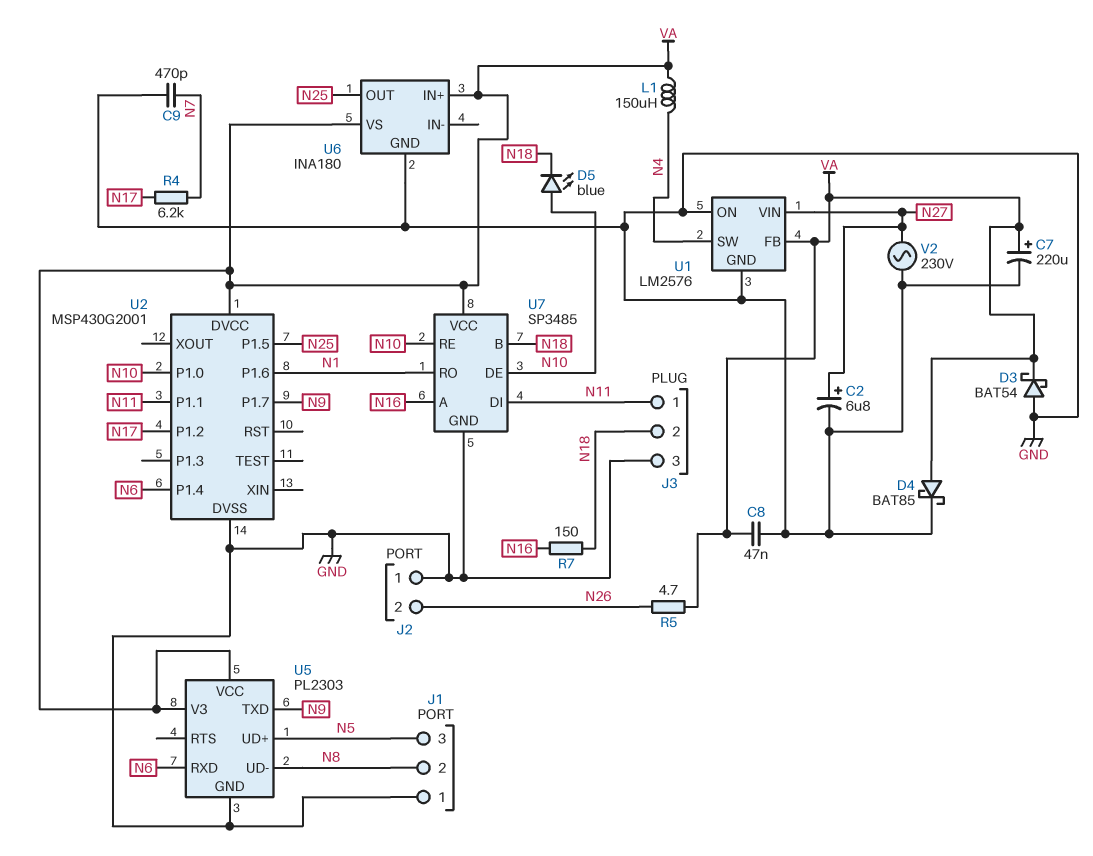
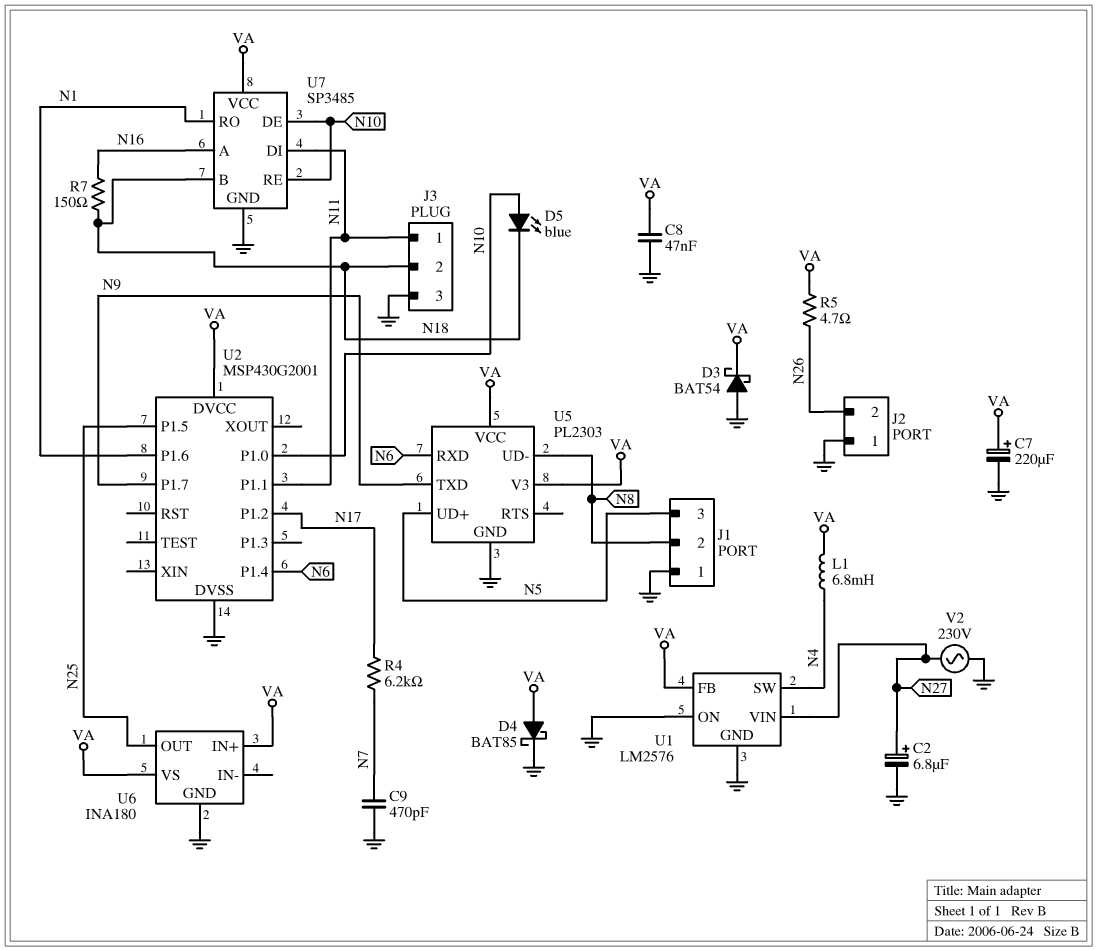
L1: 150uH (N4, VA) -> 6.8mH (N4, VA)

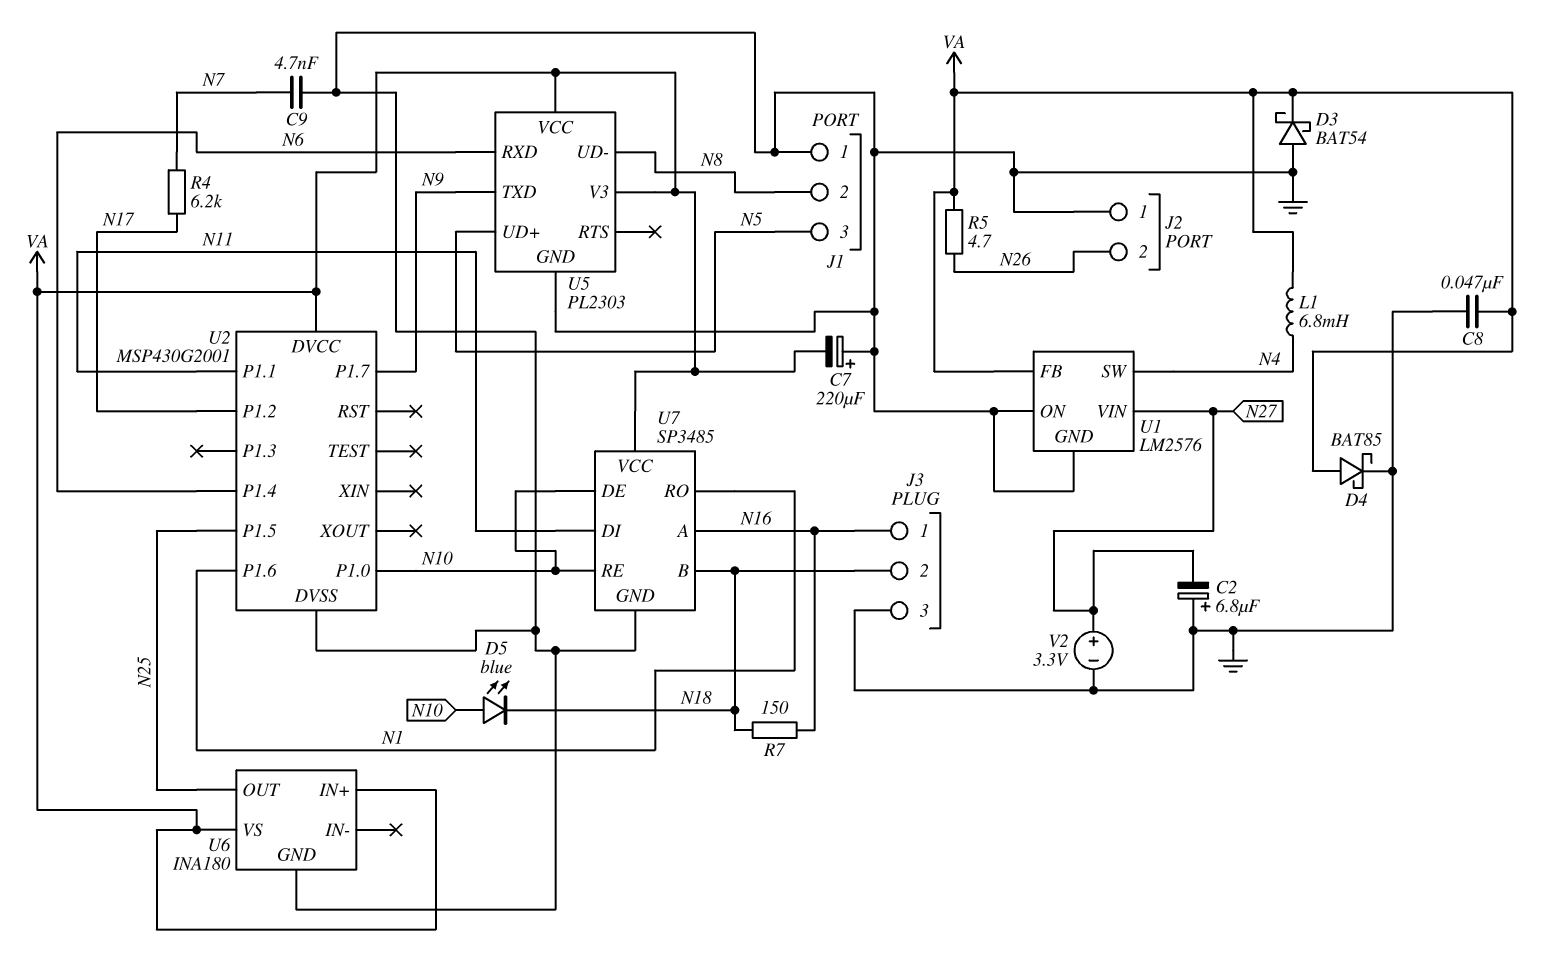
C2: 6.8uF (plus N27, minus GND) -> 6.8uF (plus GND, minus N27)
C7: 220uF (plus VA, minus GND) -> 220uF (plus GND, minus VA)
C9: 470pF (GND, N7) -> 4.7nF (GND, N7)
J3 pin 1: N11 -> N16
V2: AC 230V (GND, N27) -> 3.3V (plus N27, minus GND)

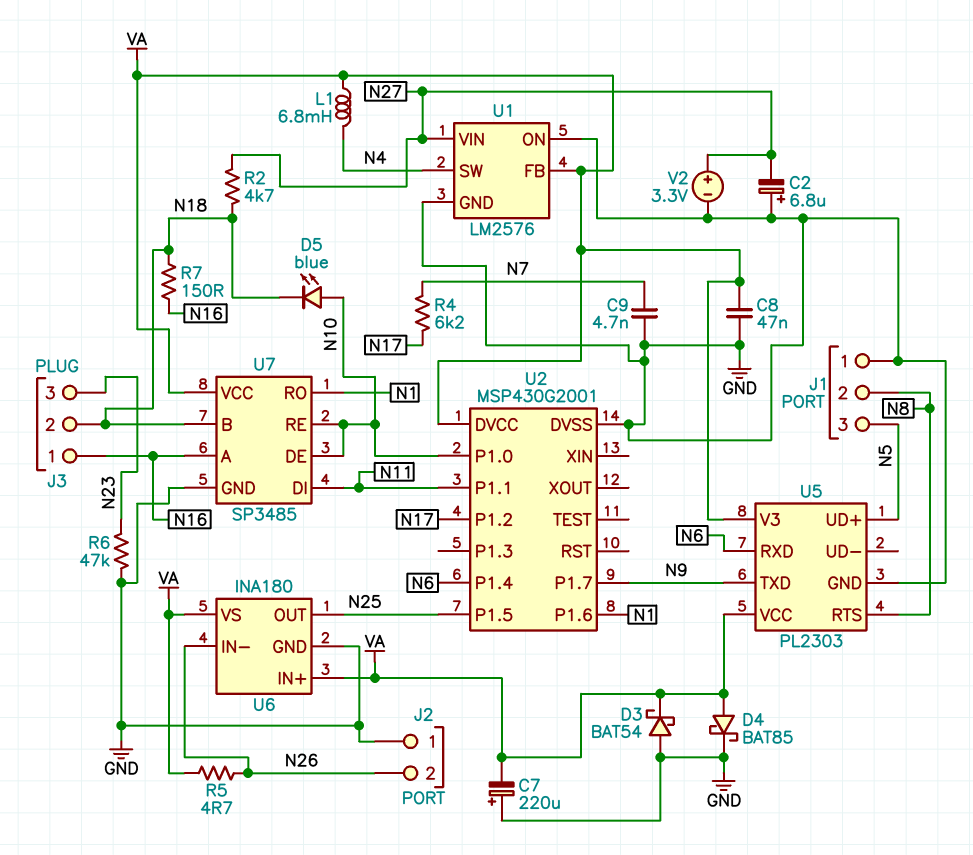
J3 pin 3: GND -> N23
R2: none -> 4.7k (N18, N27)
R6: none -> 47k (GND, N23)
U5 pin RTS: none -> N8
U5 pin UD-: N8 -> none
U6 pin IN-: none -> N26

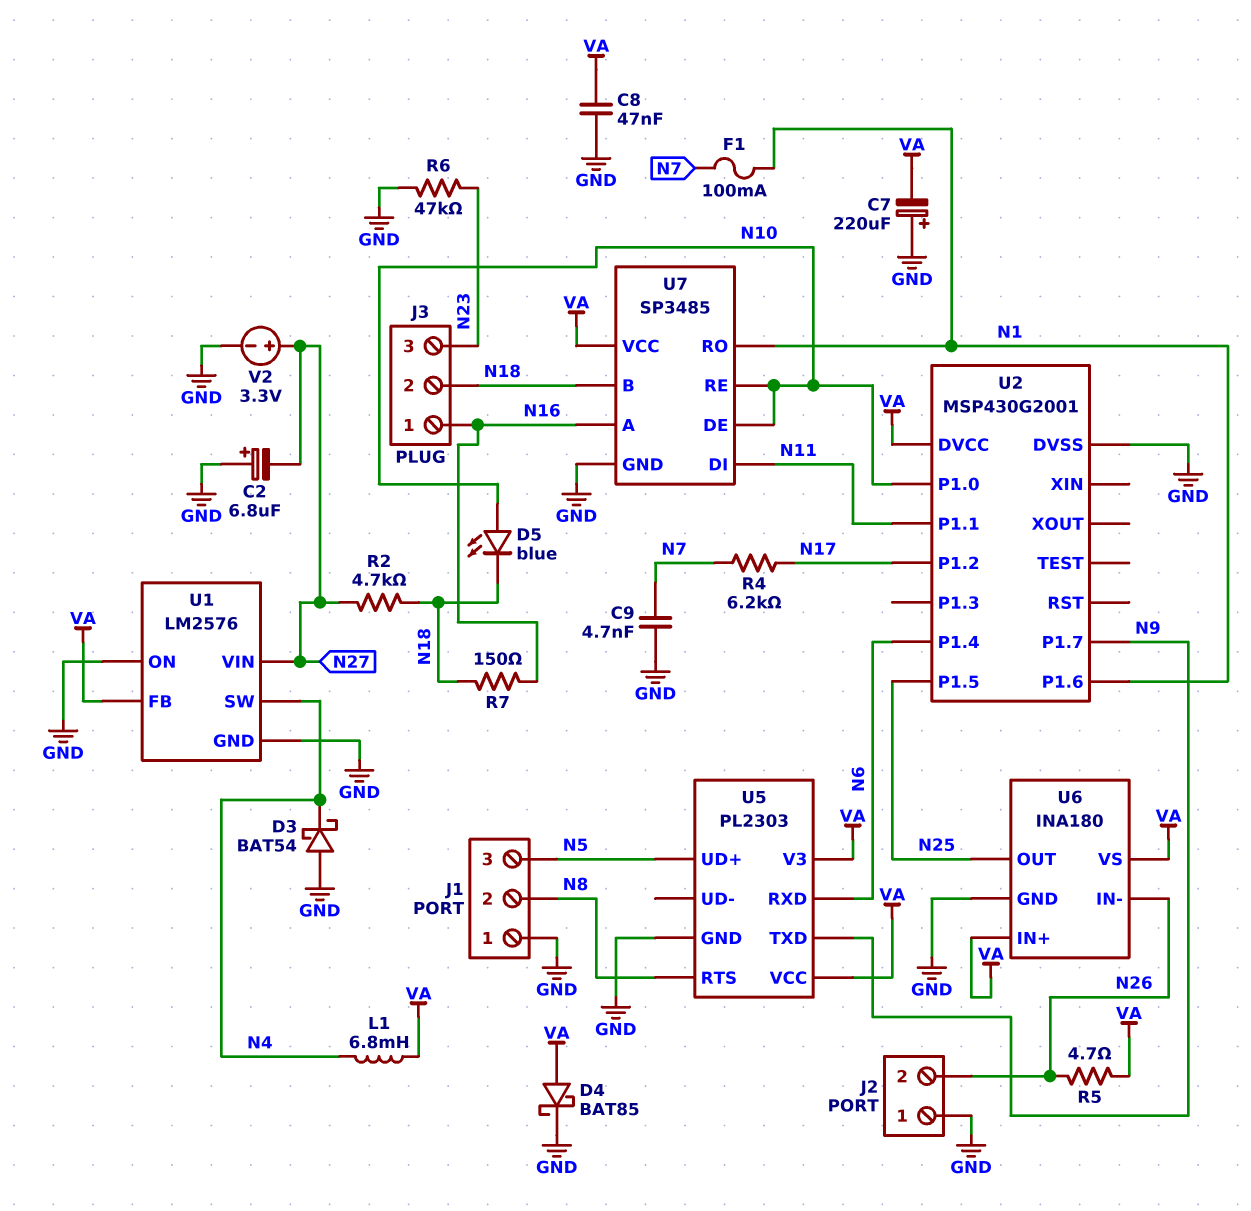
D3: schottky BAT54 (A GND, K VA) -> schottky BAT54 (A GND, K N4)
F1: none -> 100mA (N1, N7)

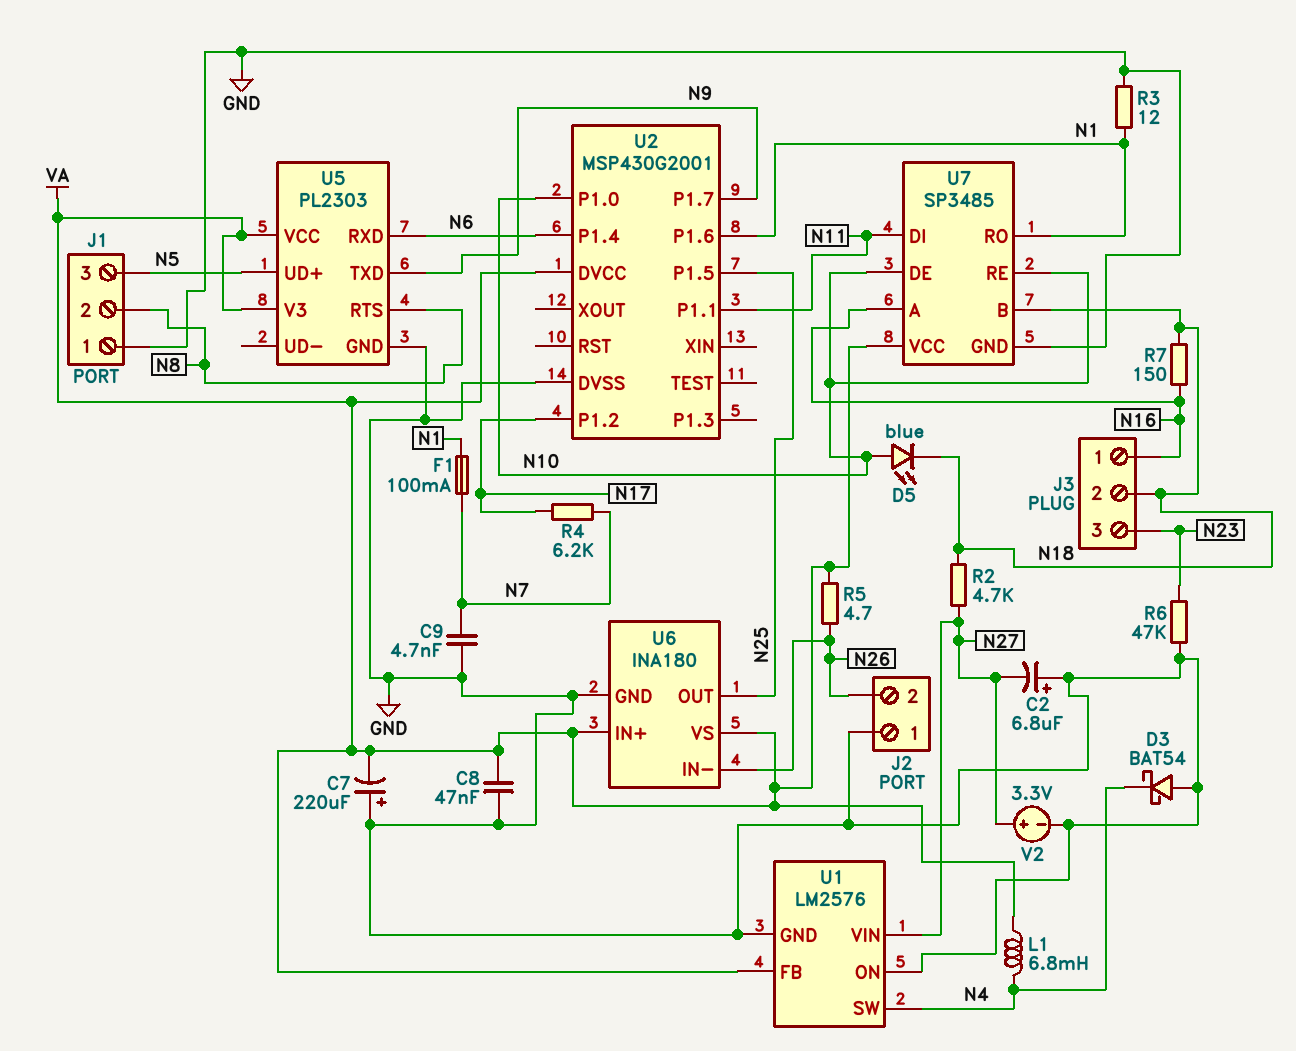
D4: schottky BAT85 (A VA, K GND) -> none
R3: none -> 12 (GND, N1)

